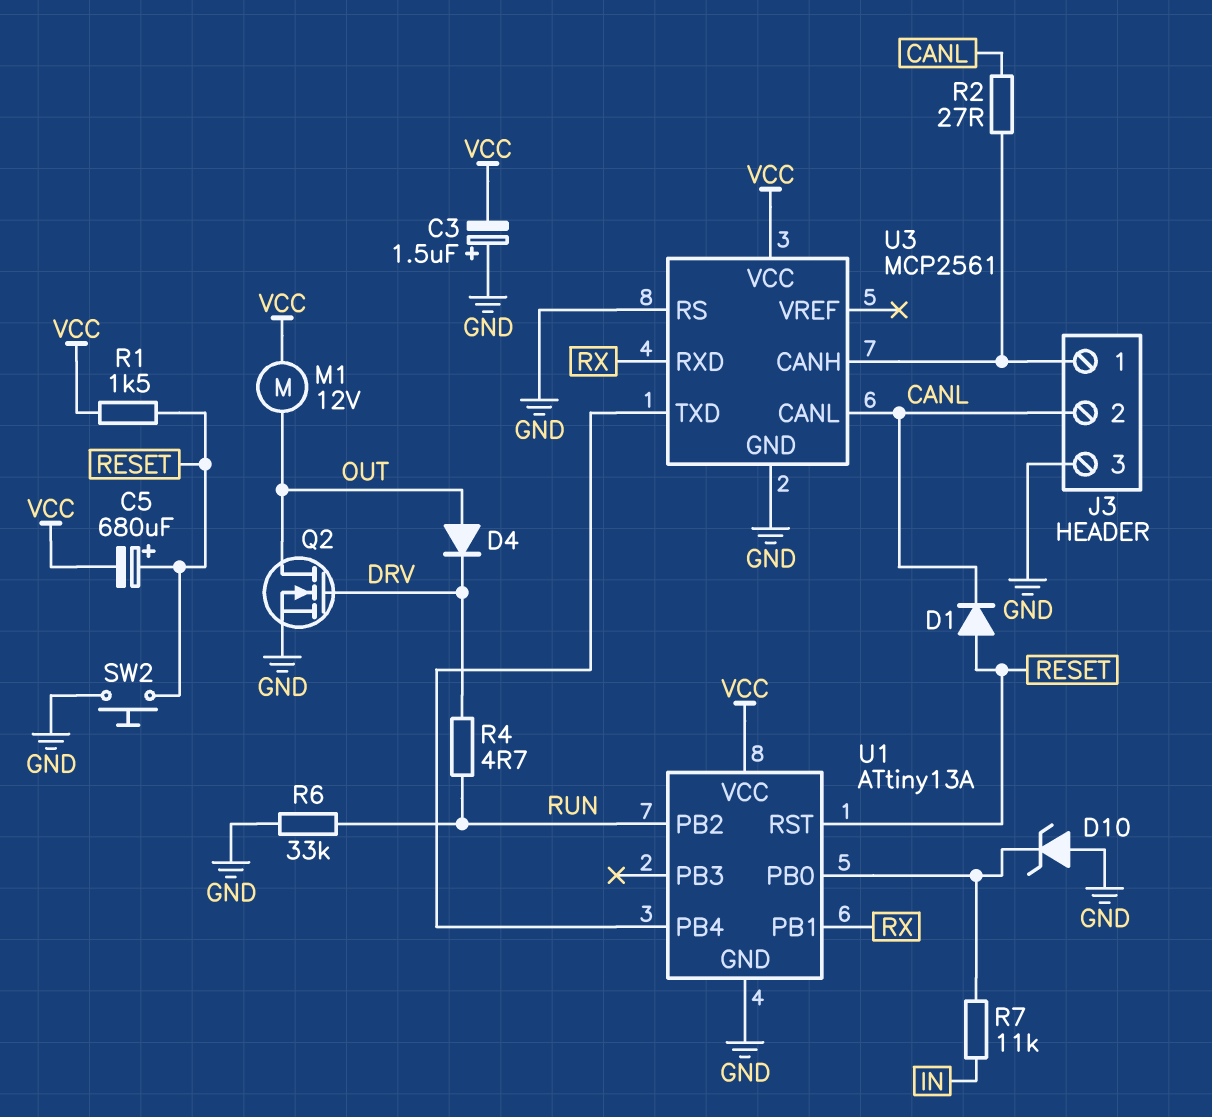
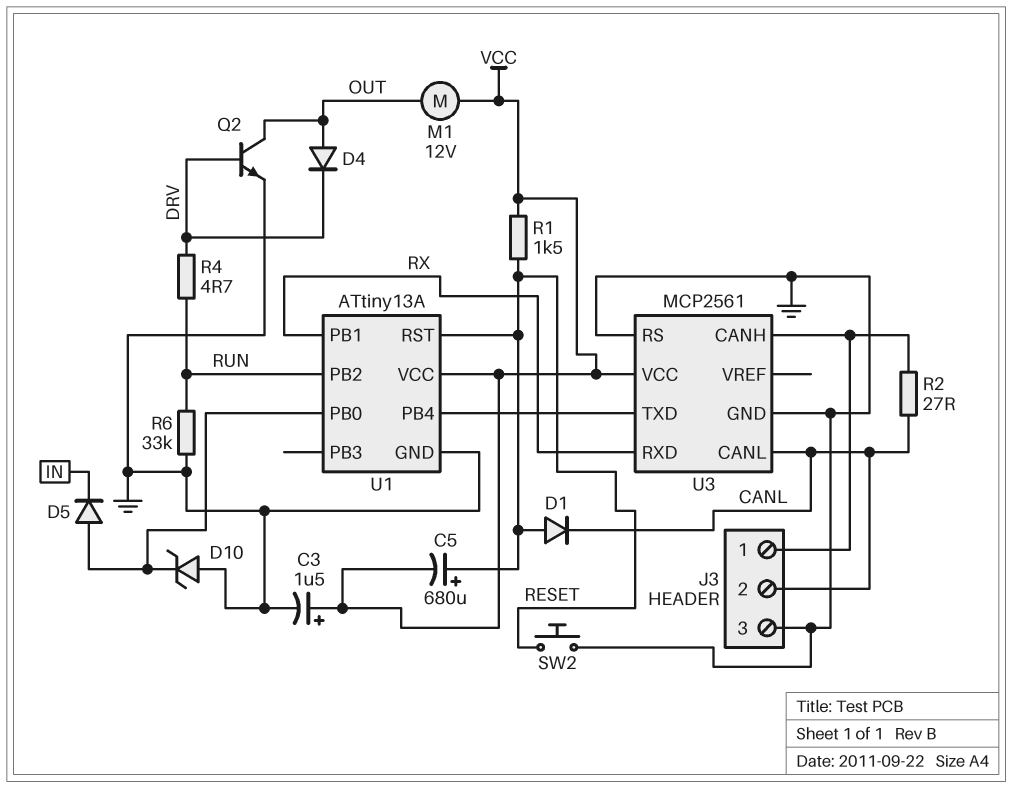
C3: 1.5uF (plus GND, minus VCC) -> 1.5uF (plus VCC, minus GND)
D5: none -> diode (A U1/PB0, K IN)
Q2: NMOS (G DRV, D OUT, S GND) -> NPN (B DRV, C OUT, E GND)
R7: 11k (IN, U1/PB0) -> none

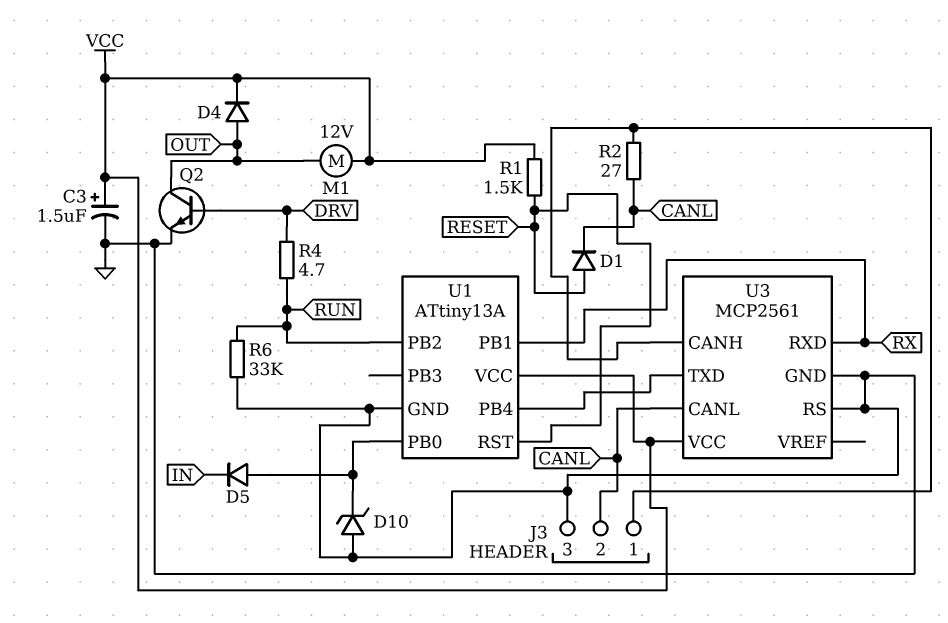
C5: 680uF (plus RESET, minus VCC) -> none
D4: diode (A OUT, K DRV) -> diode (A OUT, K VCC)
SW2: button (GND, RESET) -> none

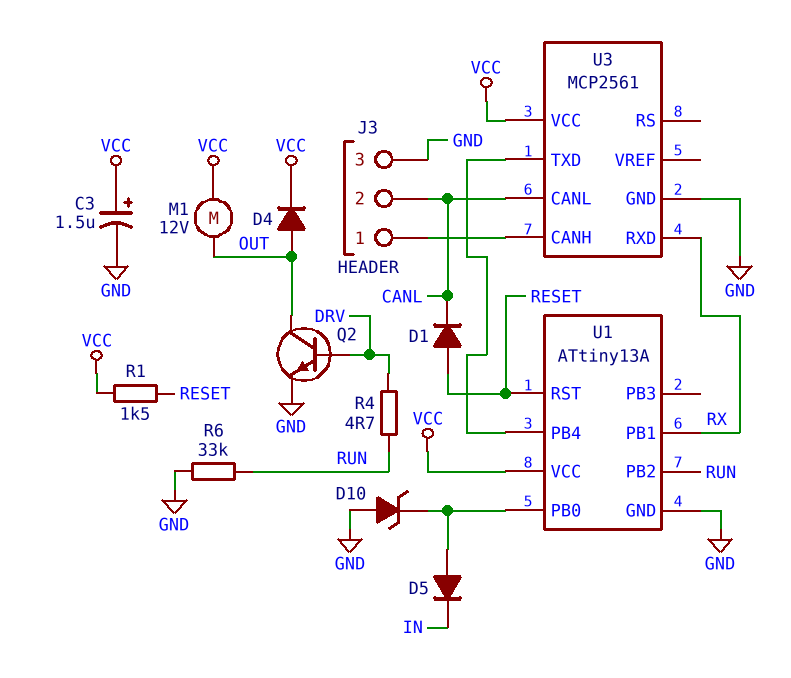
R2: 27 (CANL, J3/1) -> none
U3 pin RS: GND -> none

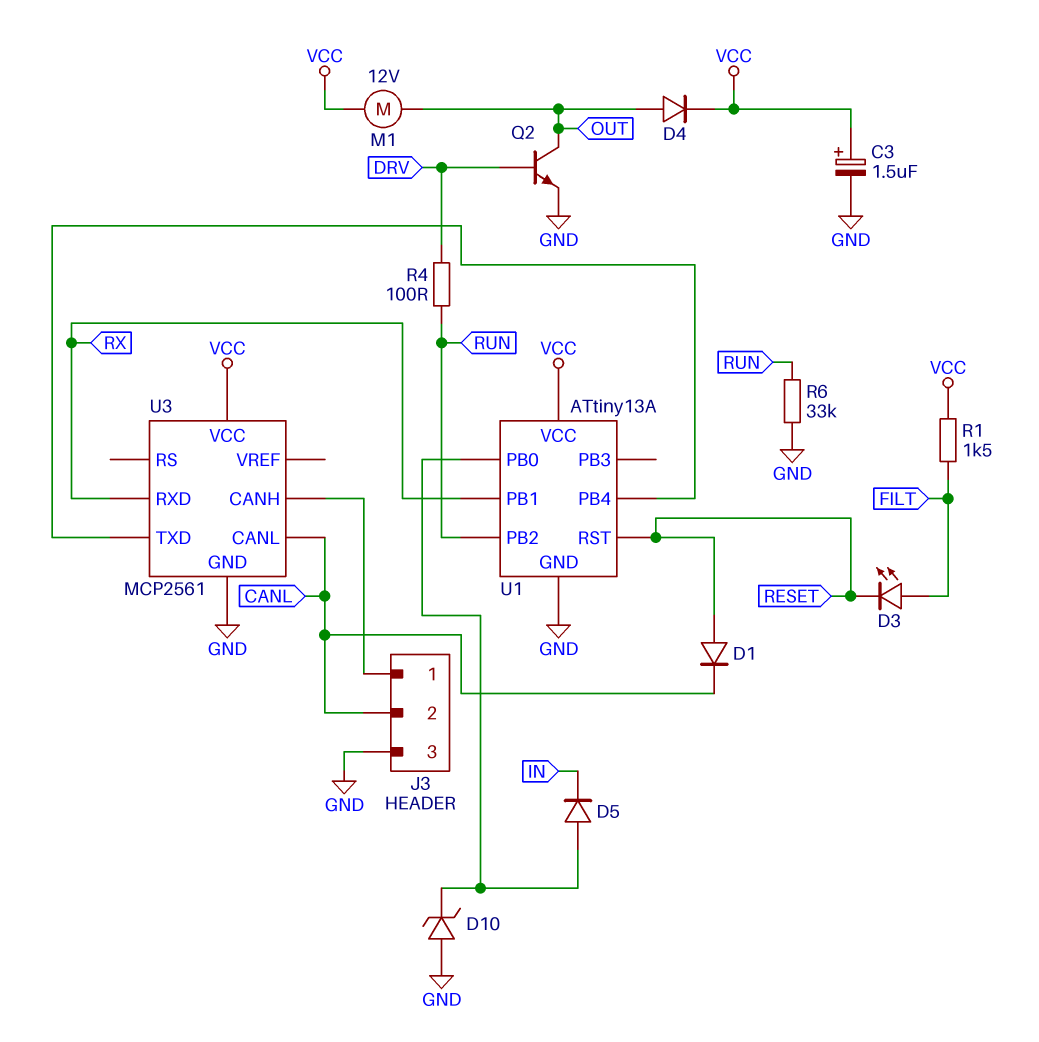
D3: none -> LED (A FILT, K RESET)
R1: 1.5k (RESET, VCC) -> 1.5k (FILT, VCC)
R4: 4.7 (DRV, RUN) -> 100 (DRV, RUN)

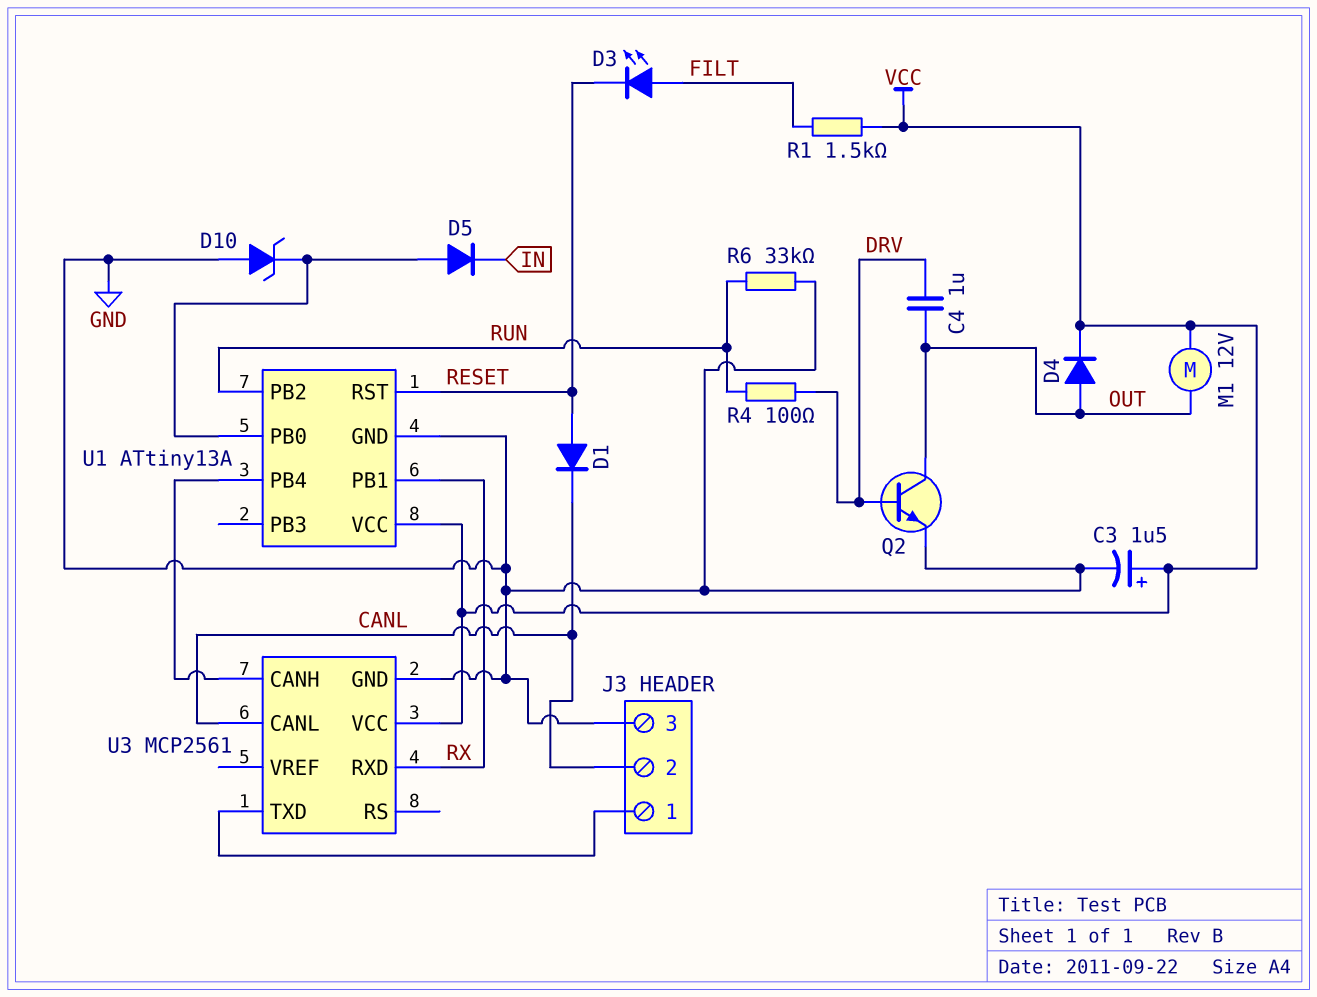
C4: none -> 1uF (DRV, OUT)
U3 pin CANH: J3/1 -> U1/PB4
U3 pin TXD: U1/PB4 -> J3/1

